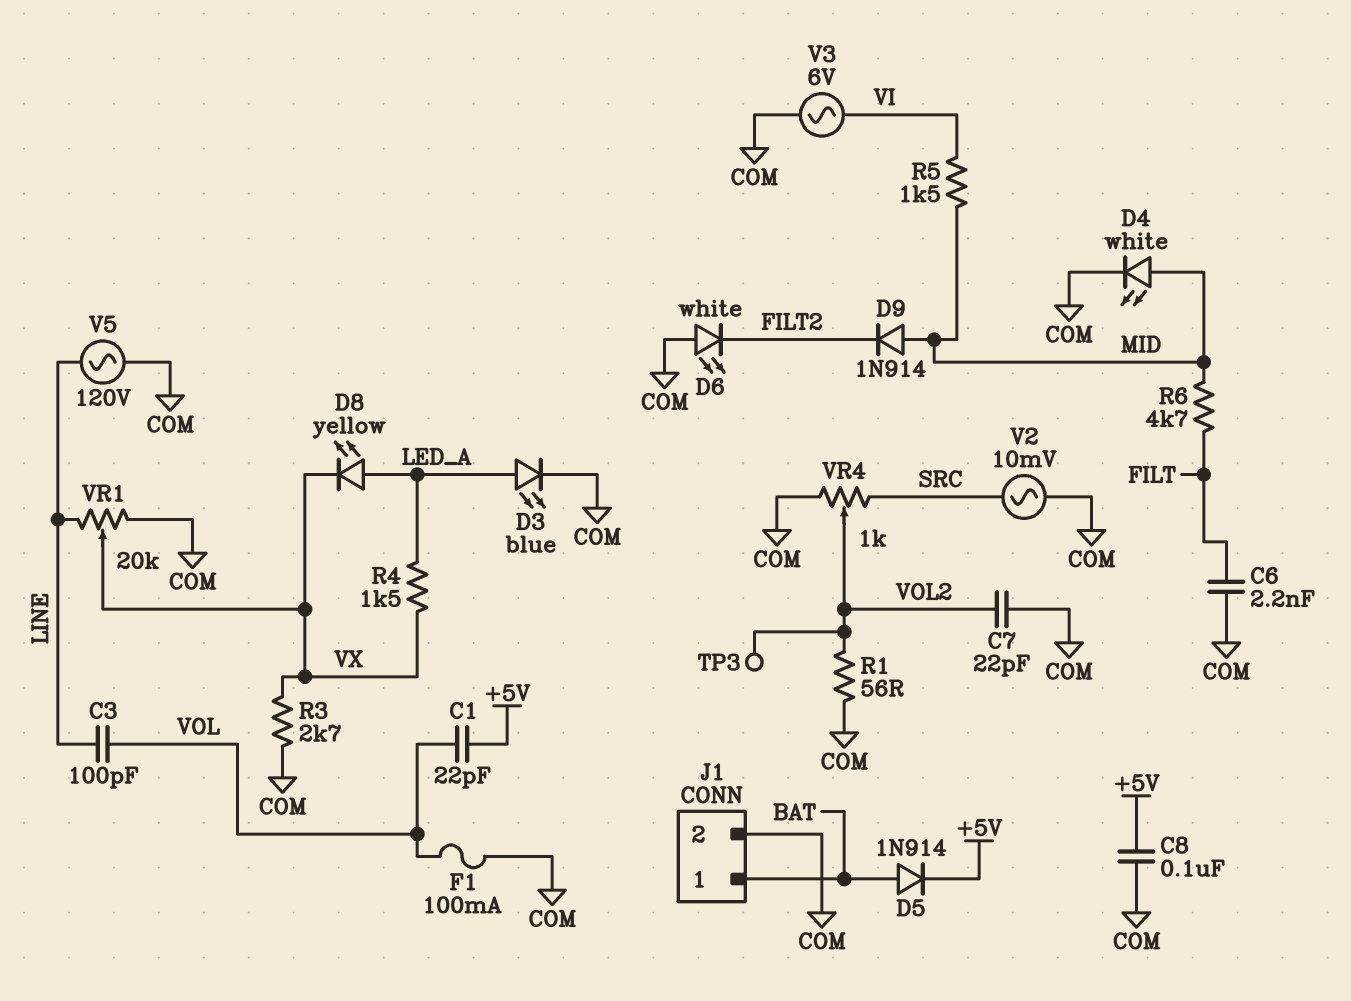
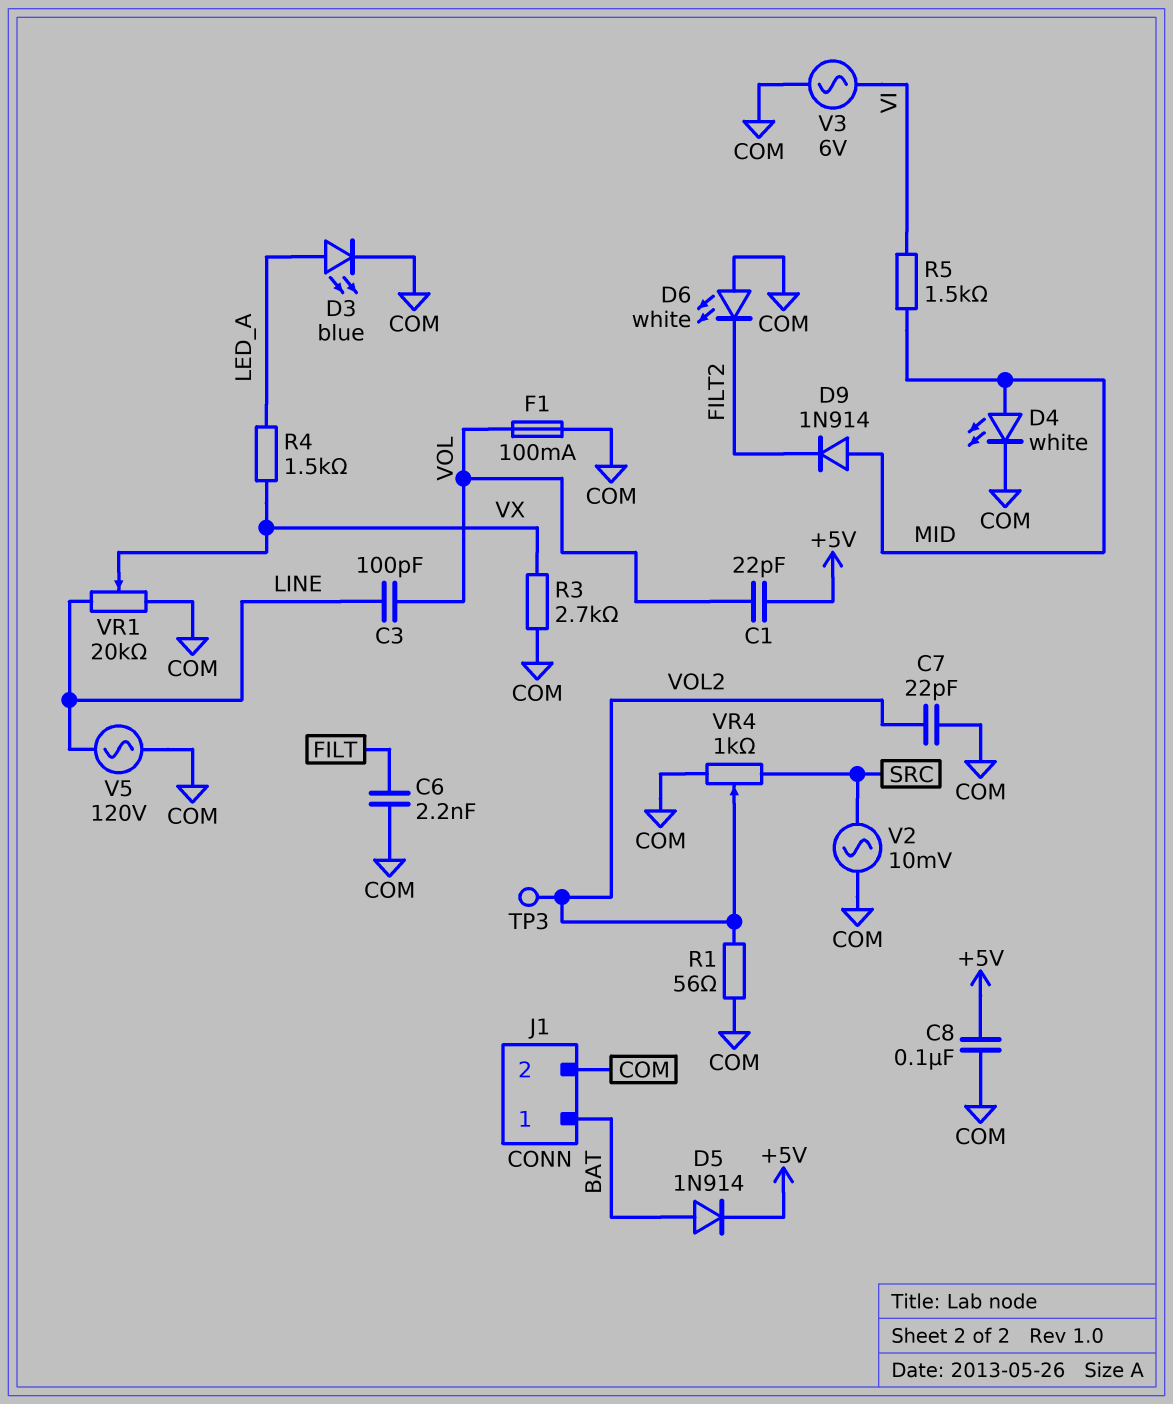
D8: LED yellow (A LED_A, K VX) -> none
R6: 4.7k (FILT, MID) -> none

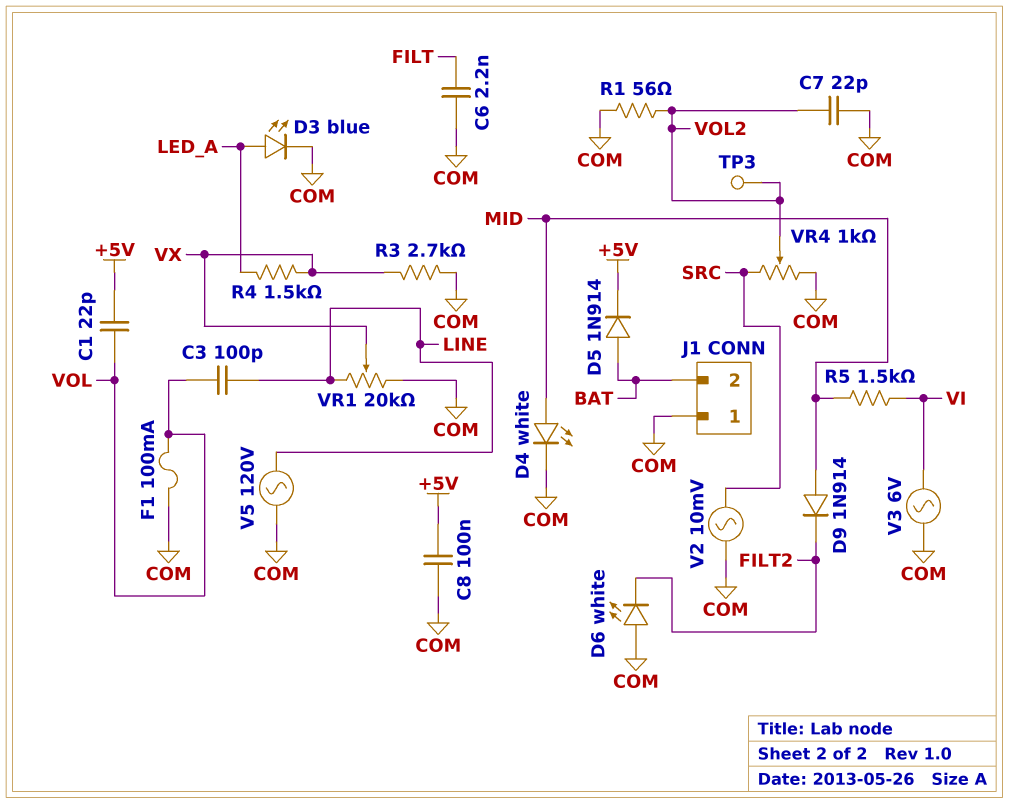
J1 pin 1: BAT -> COM
J1 pin 2: COM -> BAT

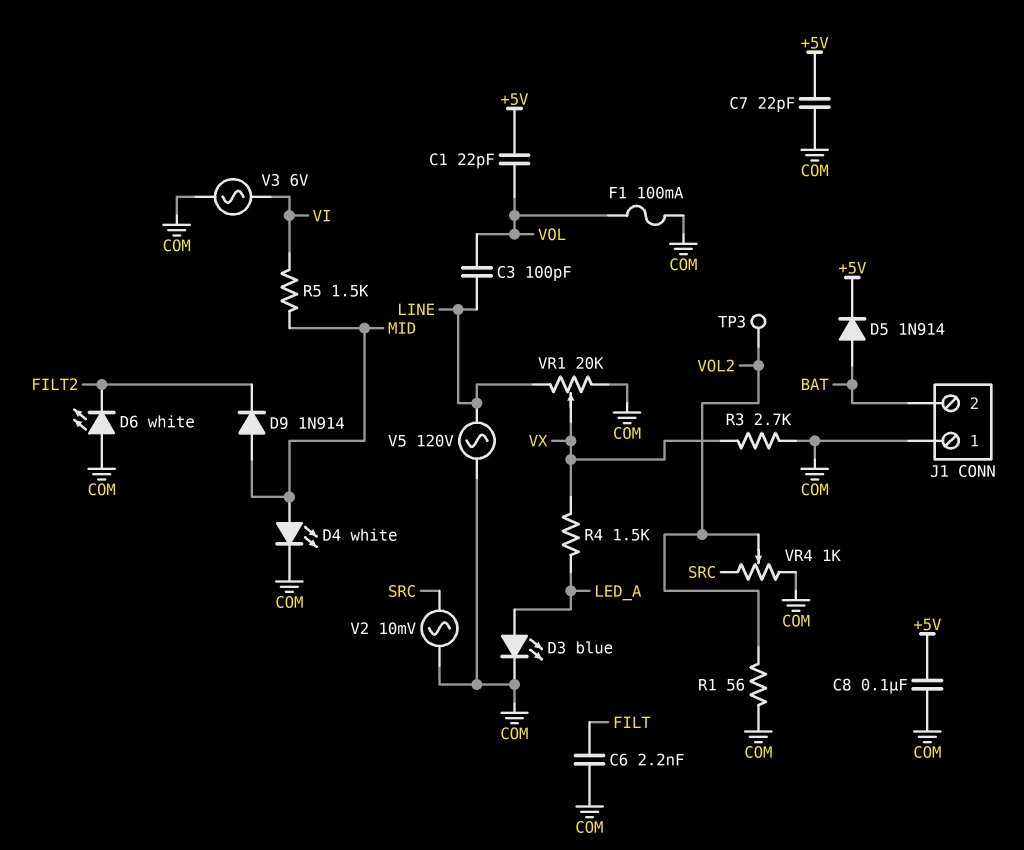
C7: 22pF (COM, VOL2) -> 22pF (+5V, COM)

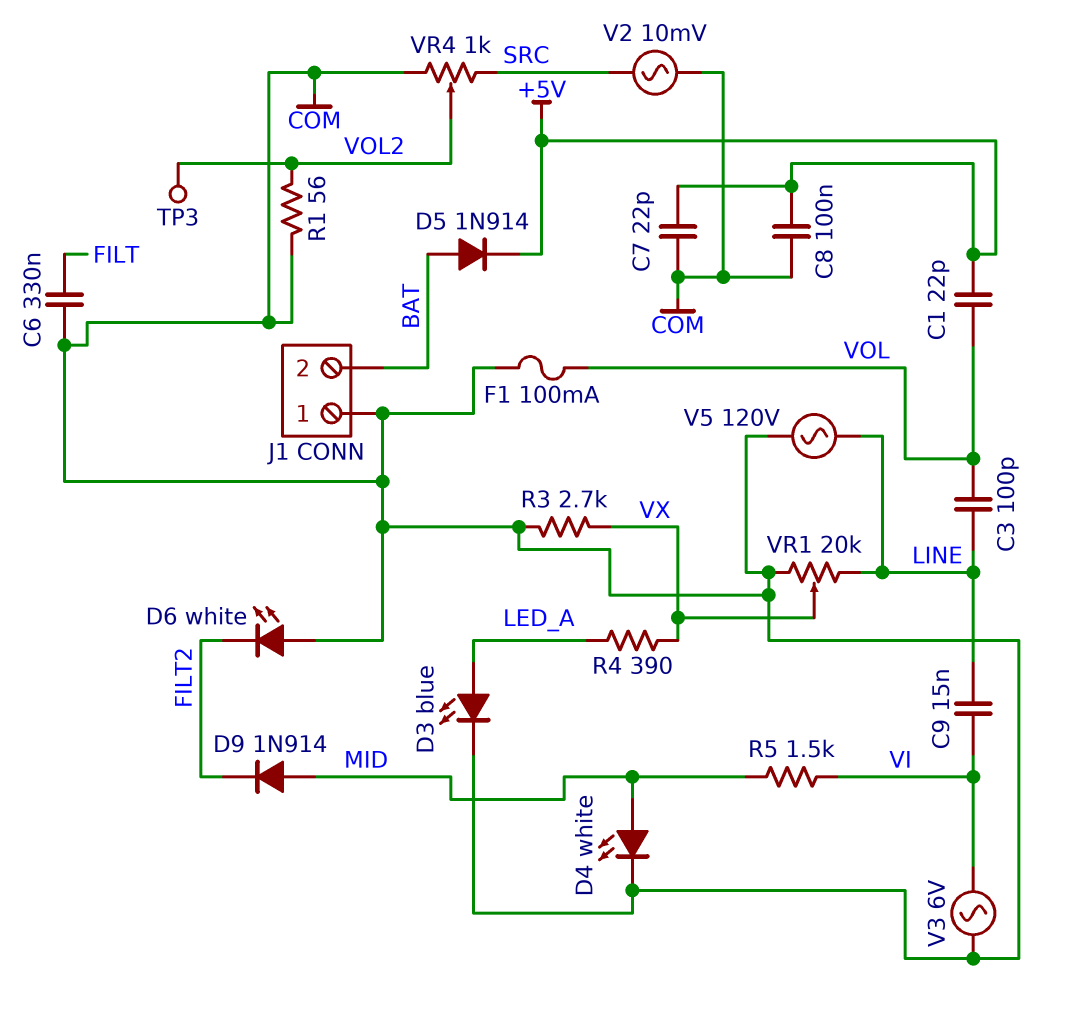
C6: 2.2nF (COM, FILT) -> 330nF (COM, FILT)
C9: none -> 15nF (LINE, VI)
R4: 1.5k (LED_A, VX) -> 390 (LED_A, VX)

